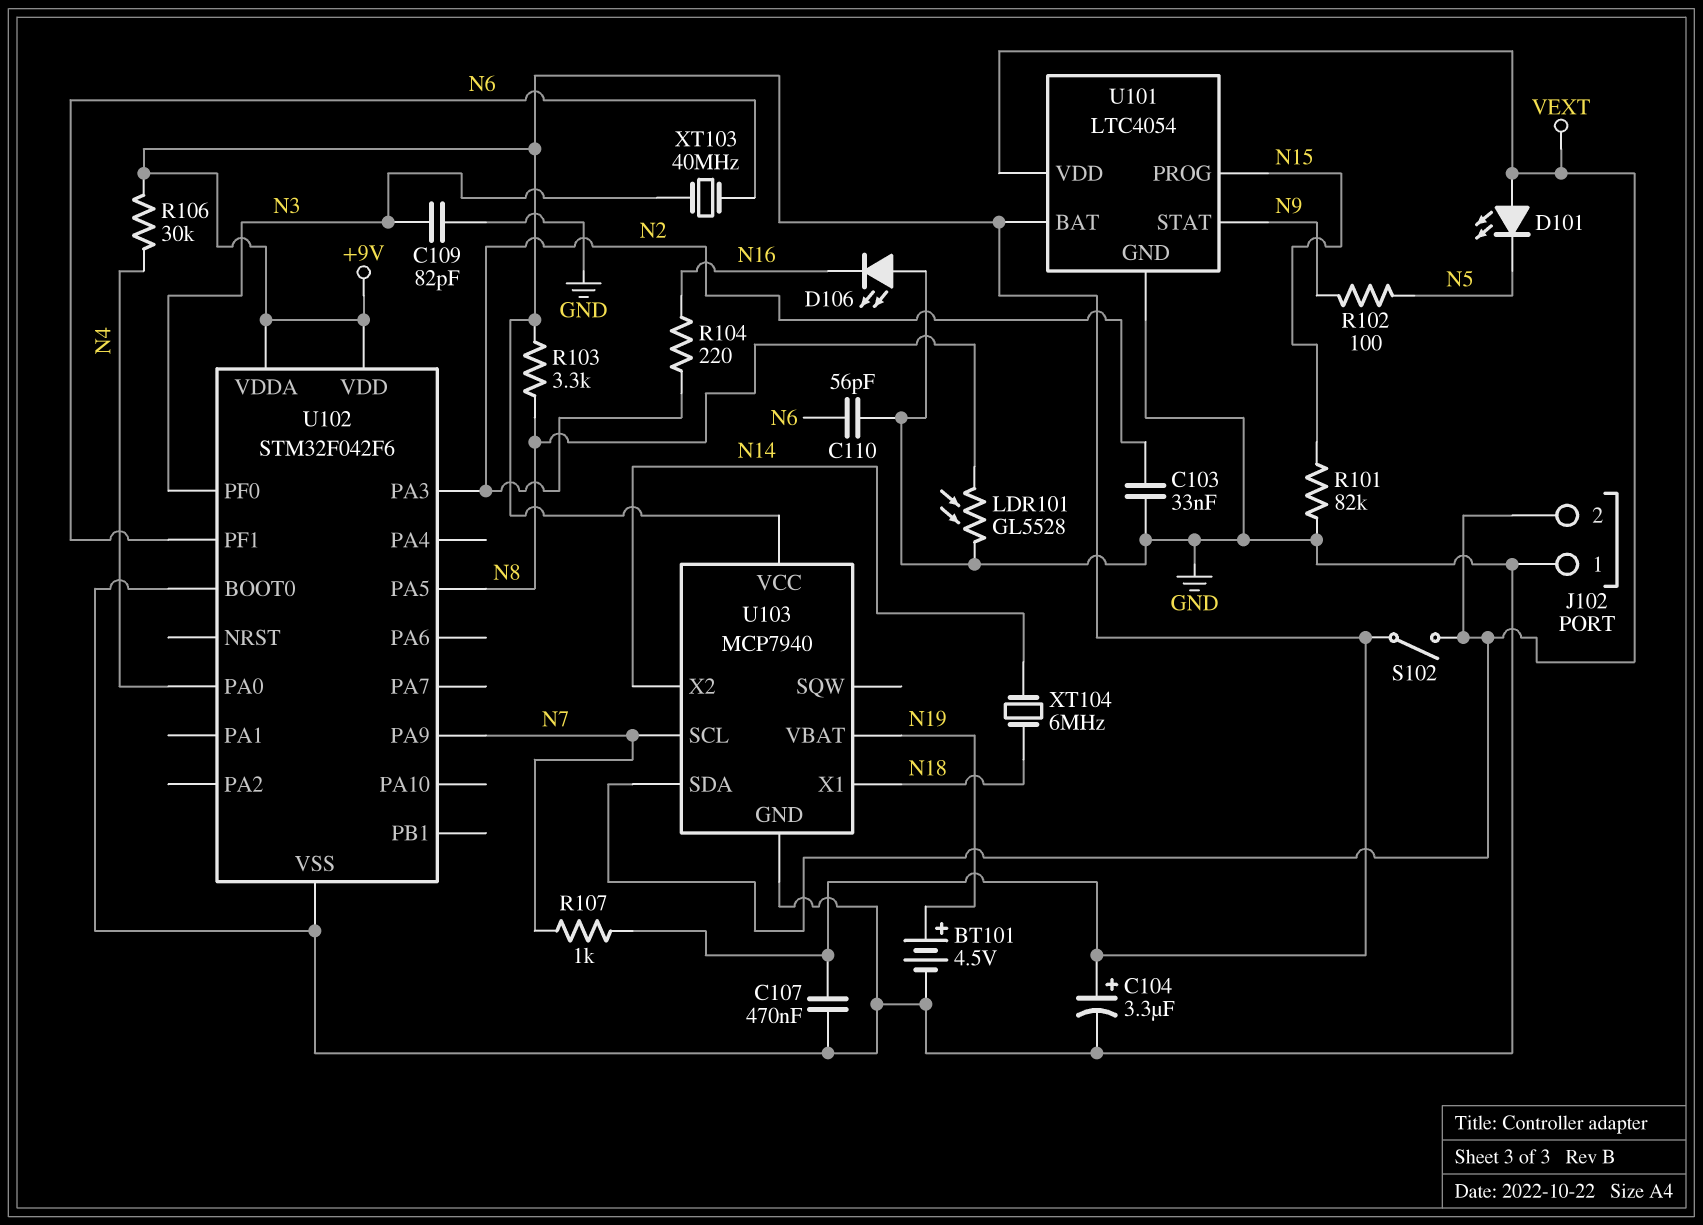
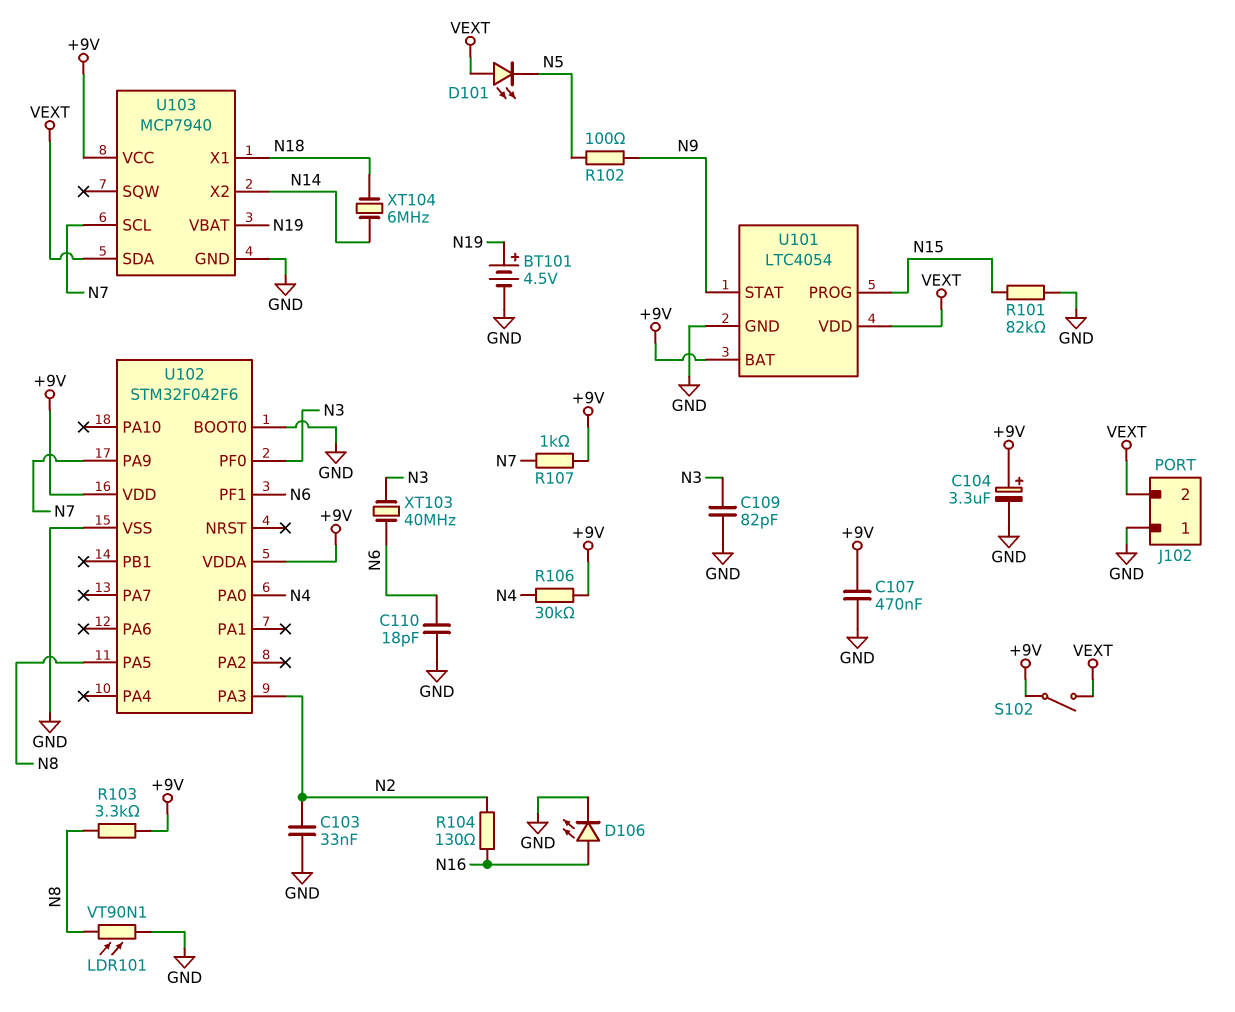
C110: 56pF (GND, N6) -> 18pF (GND, N6)
D106: LED (A GND, K N16) -> LED (A N16, K GND)
LDR101: GL5528 (GND, N8) -> VT90N1 (GND, N8)
R104: 220 (N2, N16) -> 130 (N2, N16)

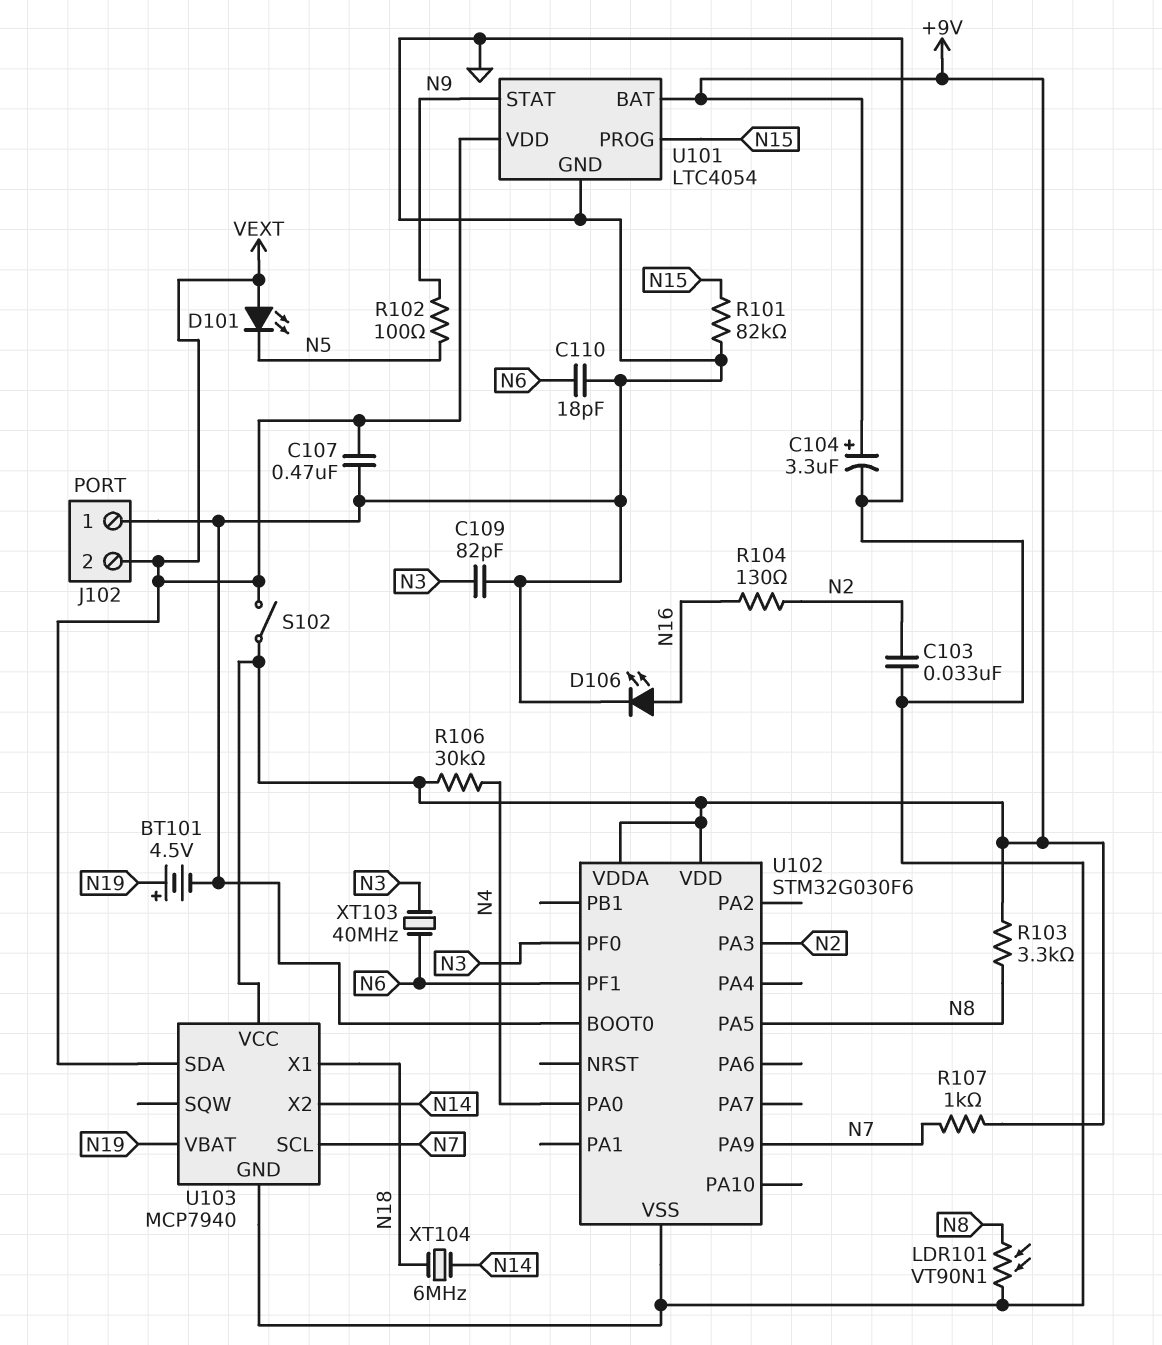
C107: 470nF (+9V, GND) -> 470nF (GND, VEXT)
U102: STM32F042F6 -> STM32G030F6

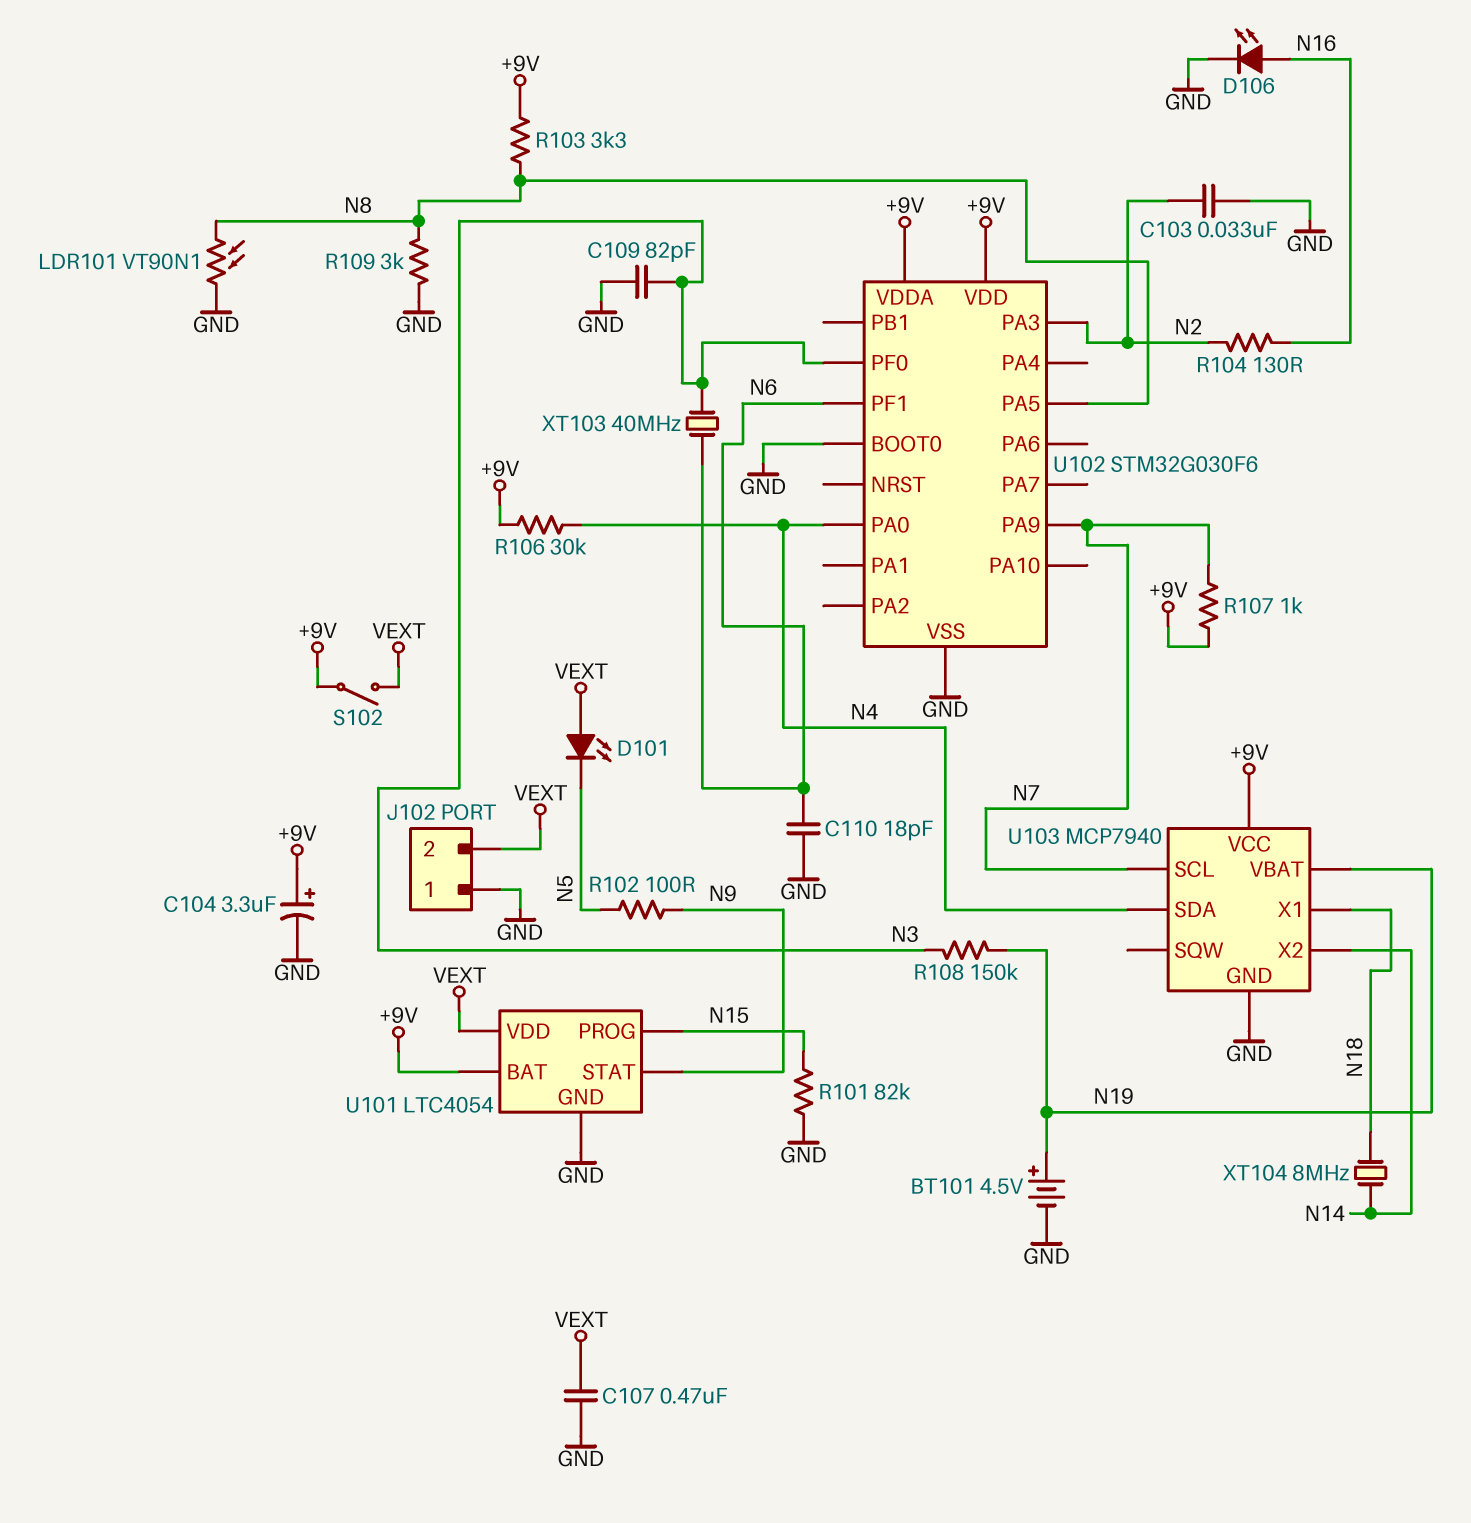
R108: none -> 150k (N3, N19)
R109: none -> 3k (GND, N8)
U103 pin SDA: VEXT -> N4
XT104: 6MHz (N14, N18) -> 8MHz (N14, N18)

